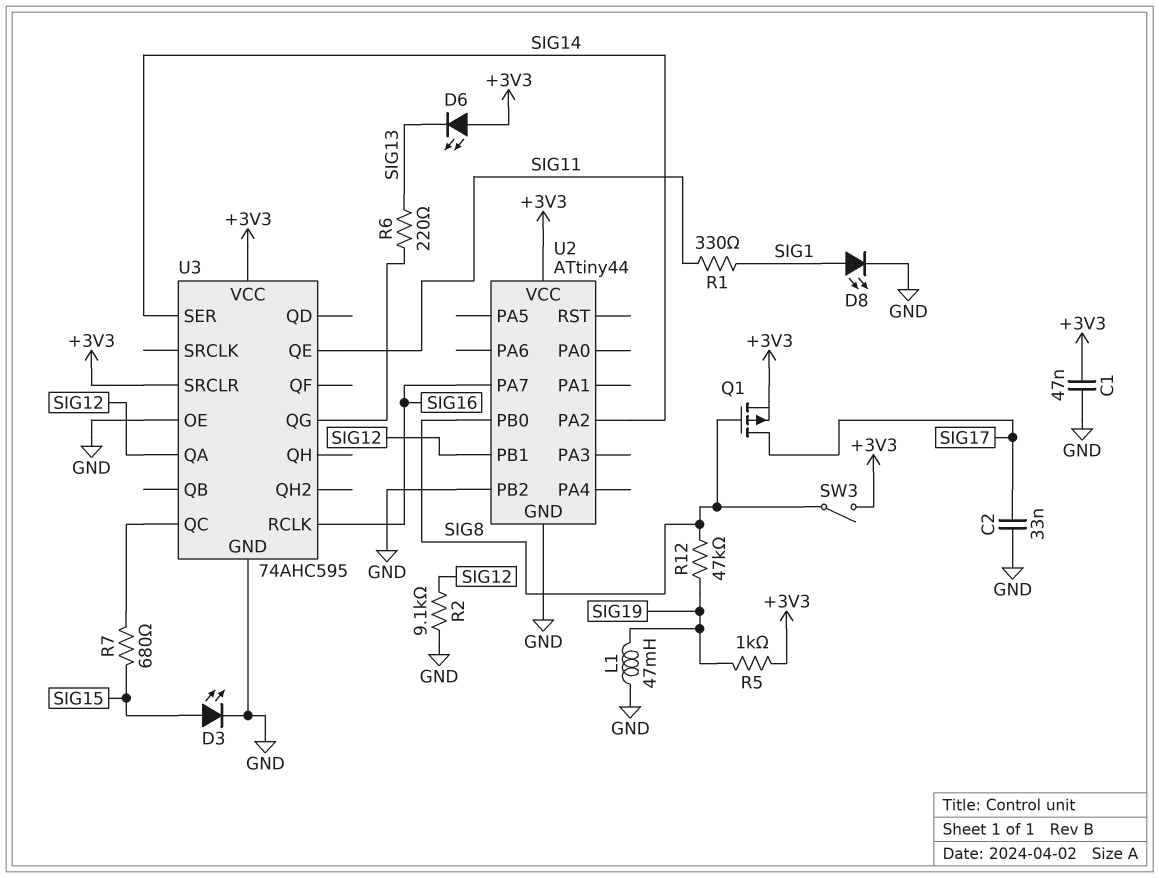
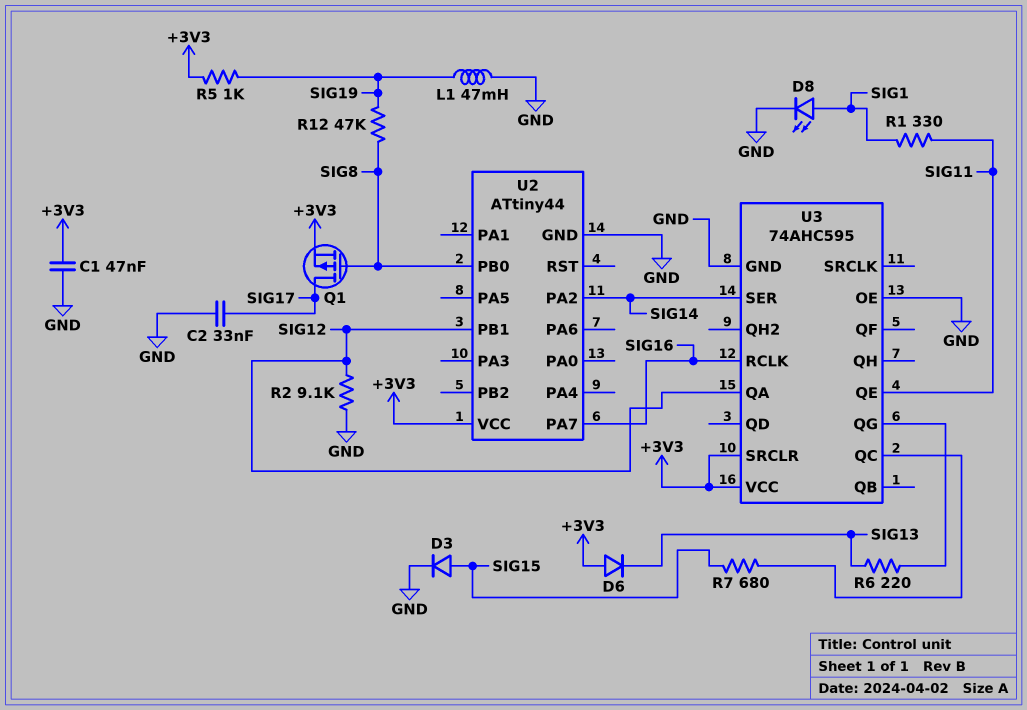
D3: LED (A SIG15, K GND) -> diode (A SIG15, K GND)
D6: LED (A +3V3, K SIG13) -> diode (A +3V3, K SIG13)
SW3: switch (+3V3, SIG8) -> none
U2 pin PB2: GND -> none

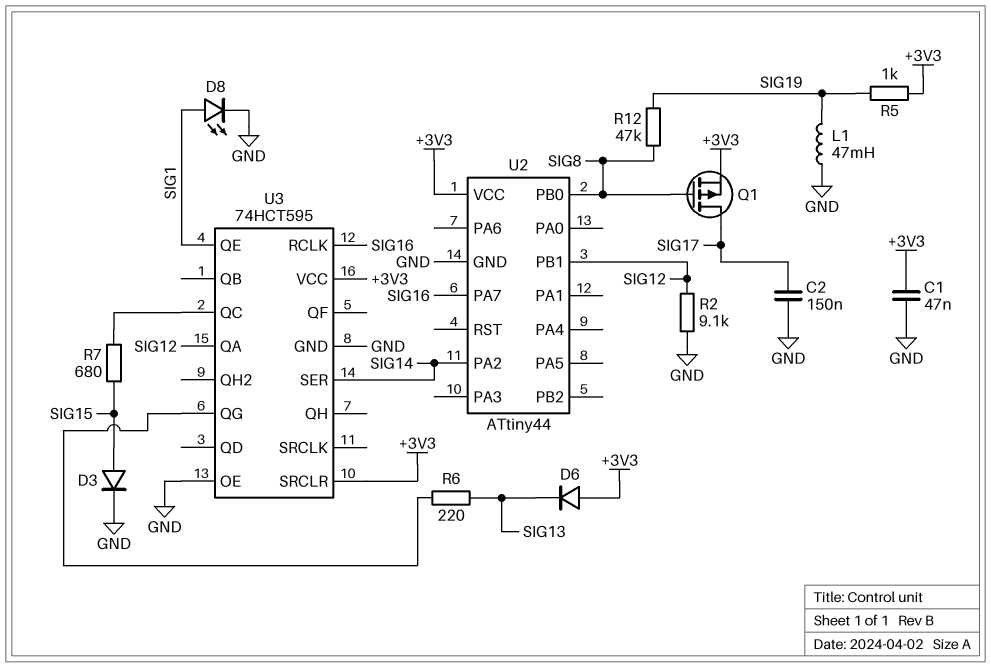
C2: 33nF (GND, SIG17) -> 150nF (GND, SIG17)
R1: 330 (SIG1, SIG11) -> none
U3: 74AHC595 -> 74HCT595
U3 pin QE: SIG11 -> SIG1

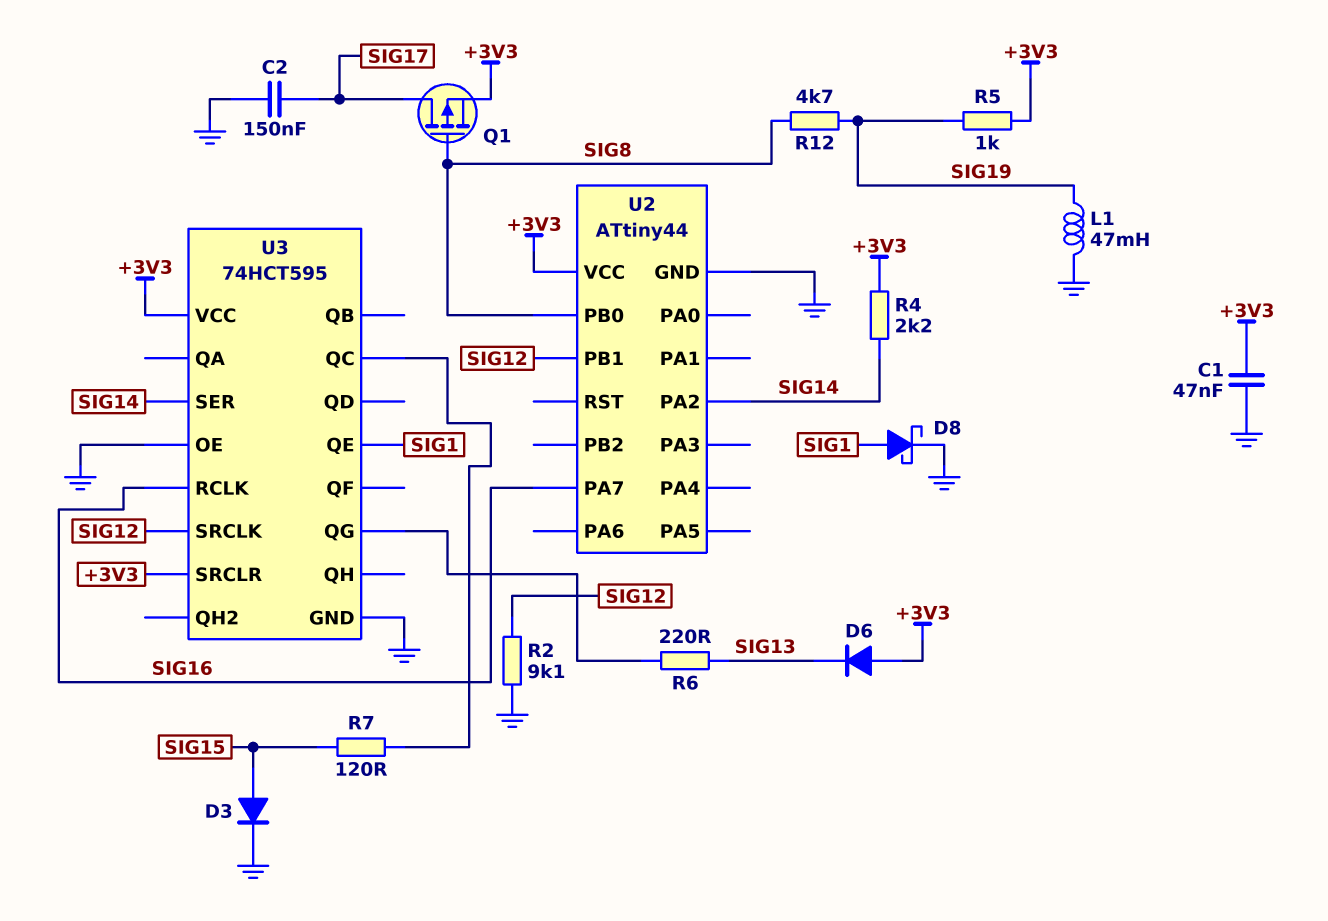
D8: LED (A SIG1, K GND) -> schottky (A SIG1, K GND)
R4: none -> 2.2k (+3V3, SIG14)
R7: 680 (SIG15, U3/QC) -> 120 (SIG15, U3/QC)
R12: 47k (SIG8, SIG19) -> 4.7k (SIG8, SIG19)
U3 pin QA: SIG12 -> none
U3 pin SRCLK: none -> SIG12

